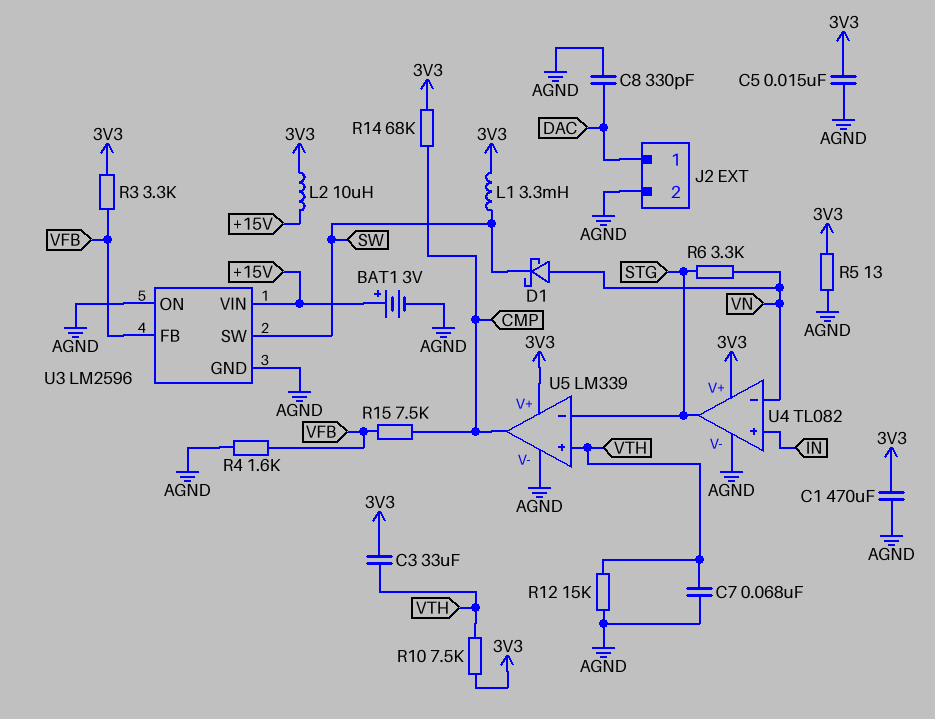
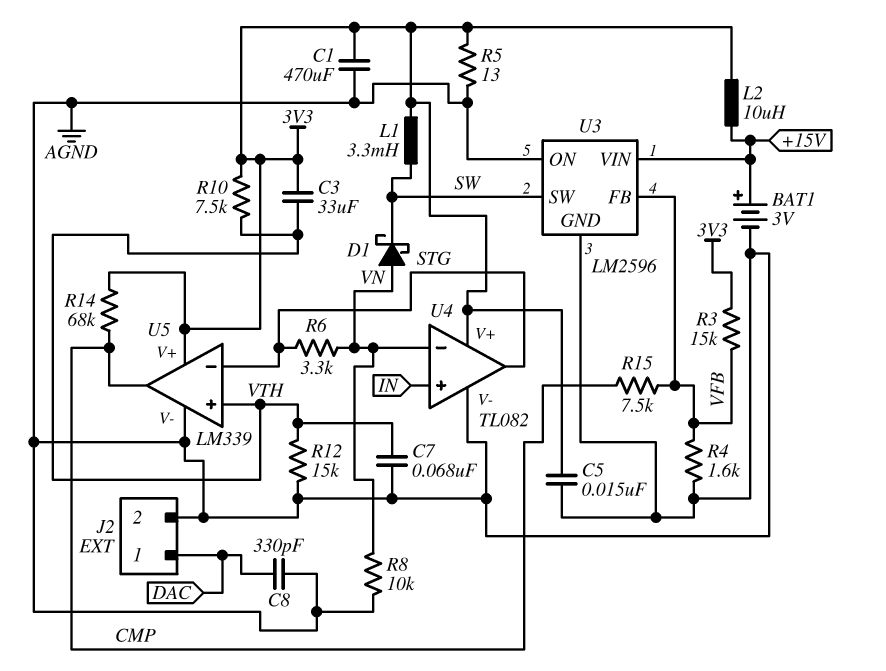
R3: 3.3k (3V3, VFB) -> 15k (3V3, VFB)
R8: none -> 10k (AGND, VN)

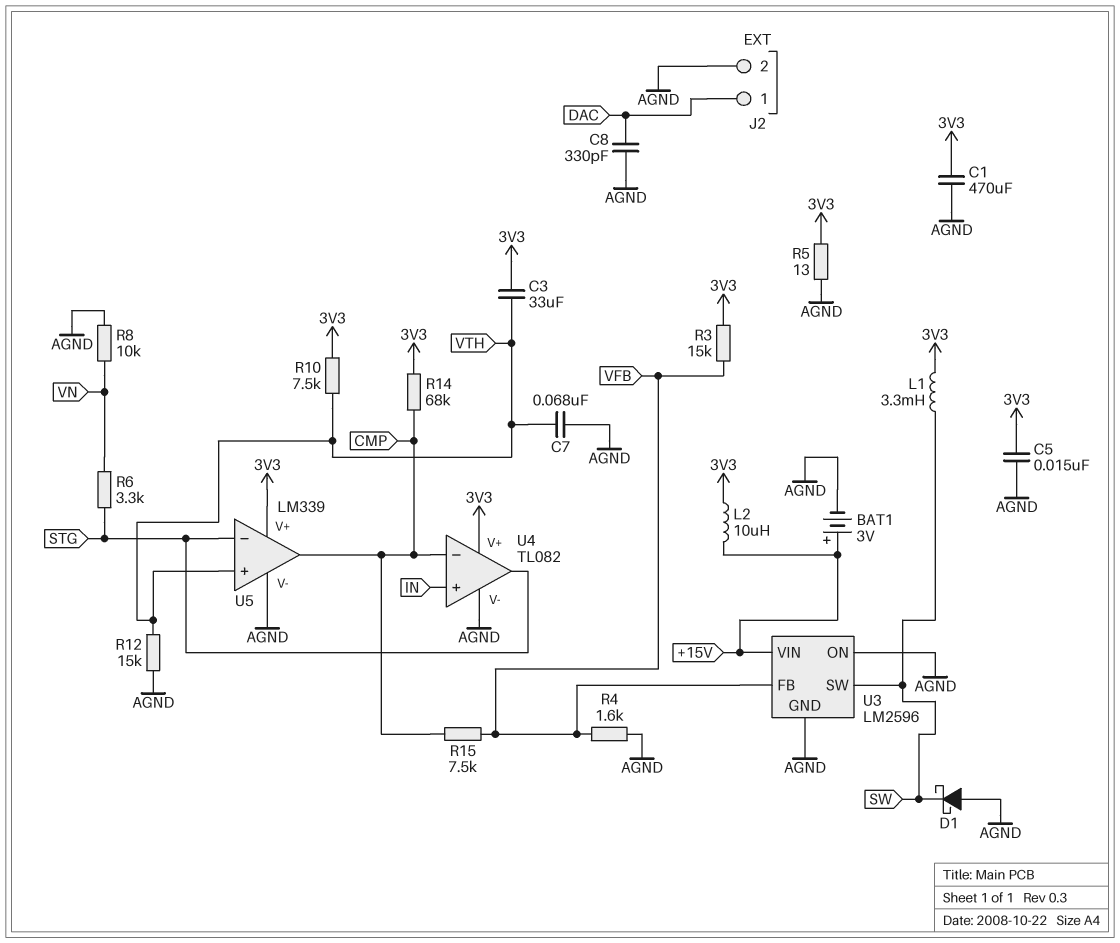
D1: schottky (A VN, K SW) -> schottky (A AGND, K SW)
U4 pin in-: VN -> CMP

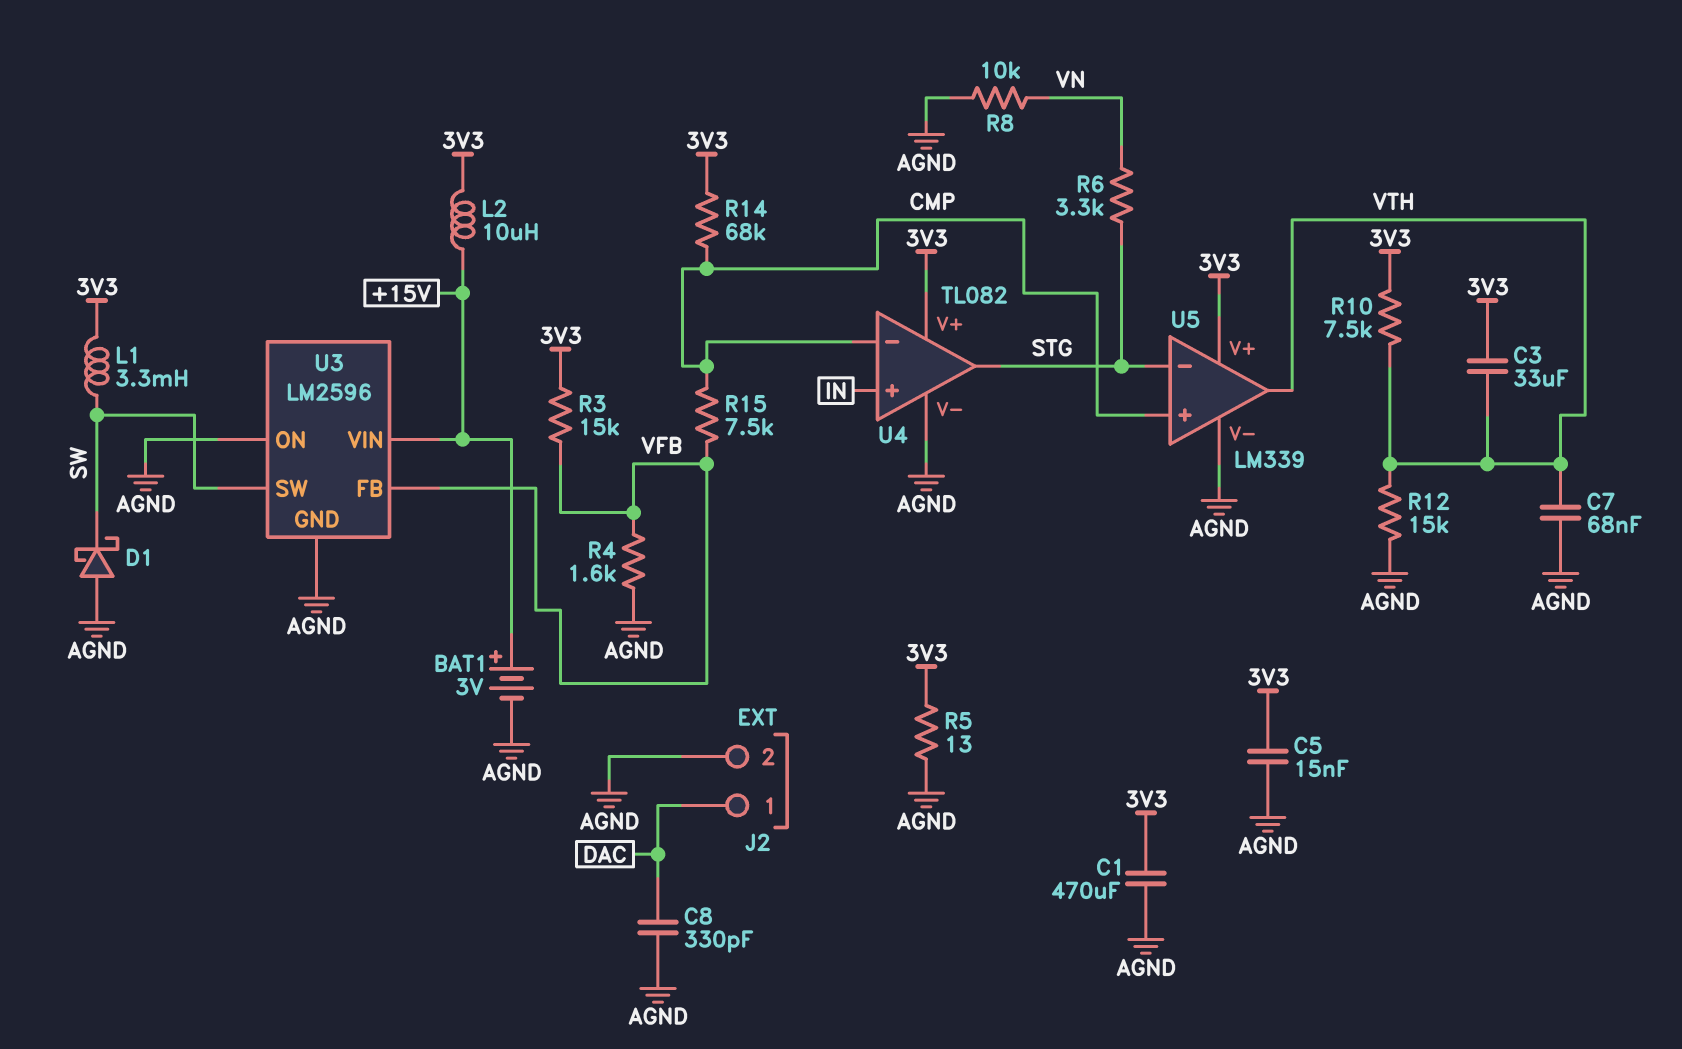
U5 pin in+: VTH -> CMP
U5 pin out: CMP -> VTH

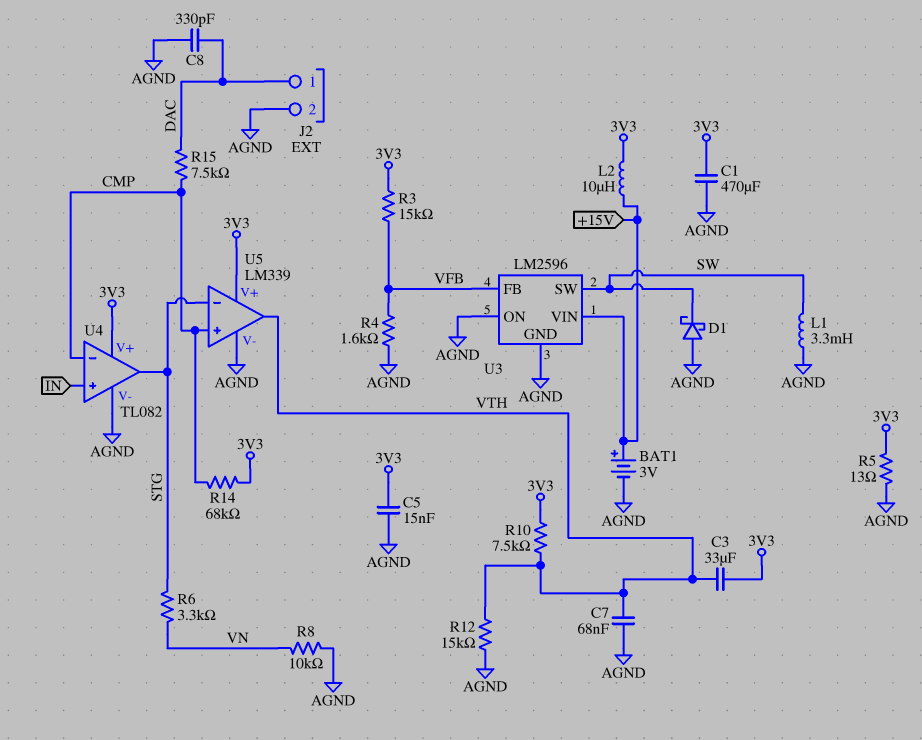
L1: 3.3mH (3V3, SW) -> 3.3mH (AGND, SW)
R15: 7.5k (CMP, VFB) -> 7.5k (CMP, DAC)

